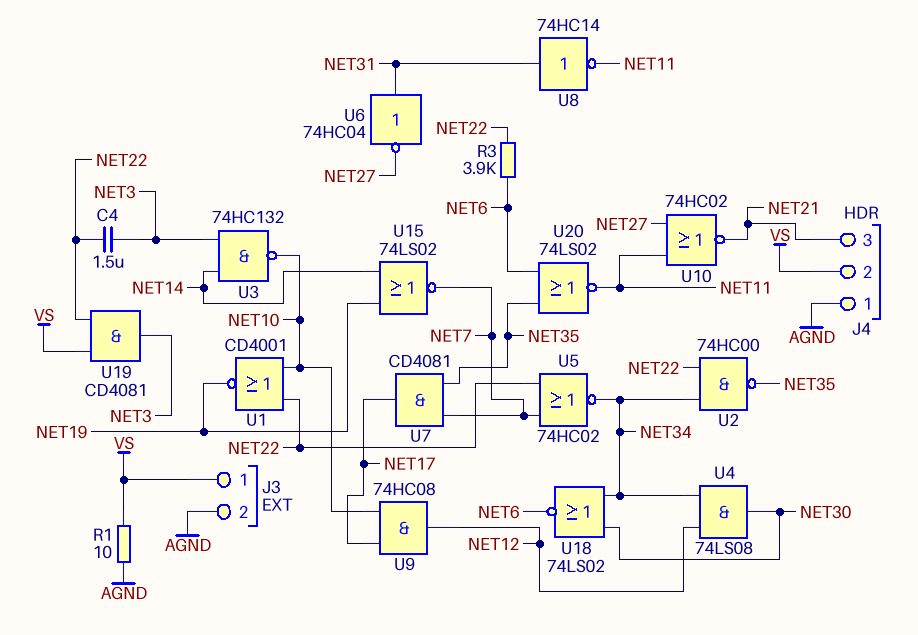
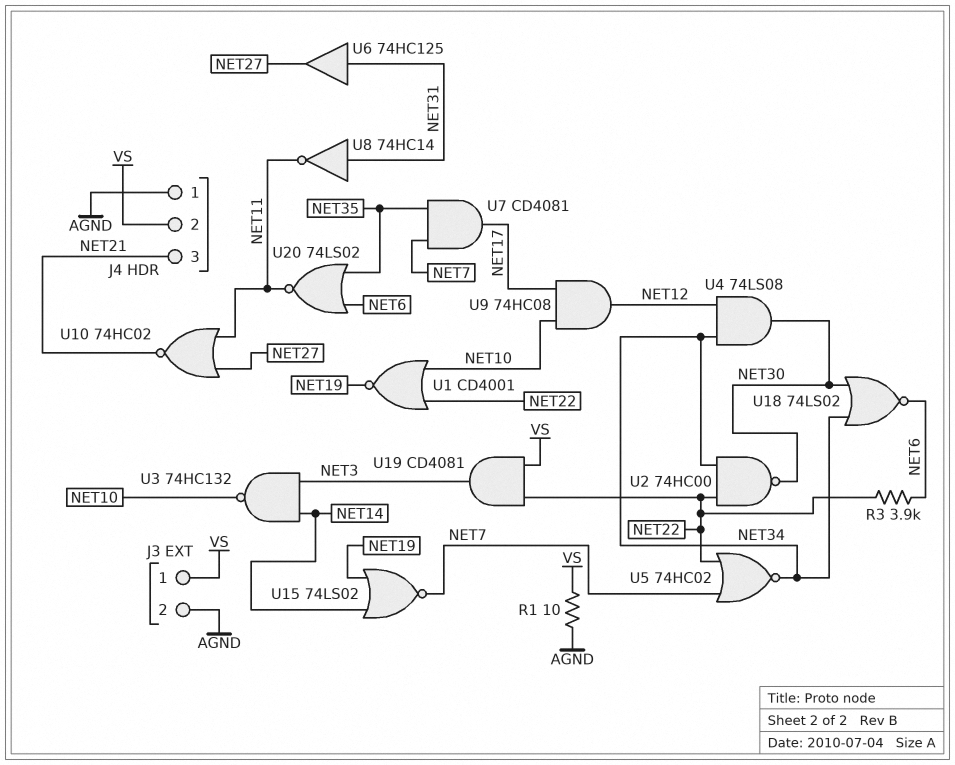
C4: 1.5uF (NET3, NET22) -> none
U2: NAND 74HC00 (in NET22, in NET34, out NET35) -> NAND 74HC00 (in NET22, in NET34, out NET30)
U6: NOT 74HC04 (in NET31, out NET27) -> buffer 74HC125 (in NET31, out NET27)

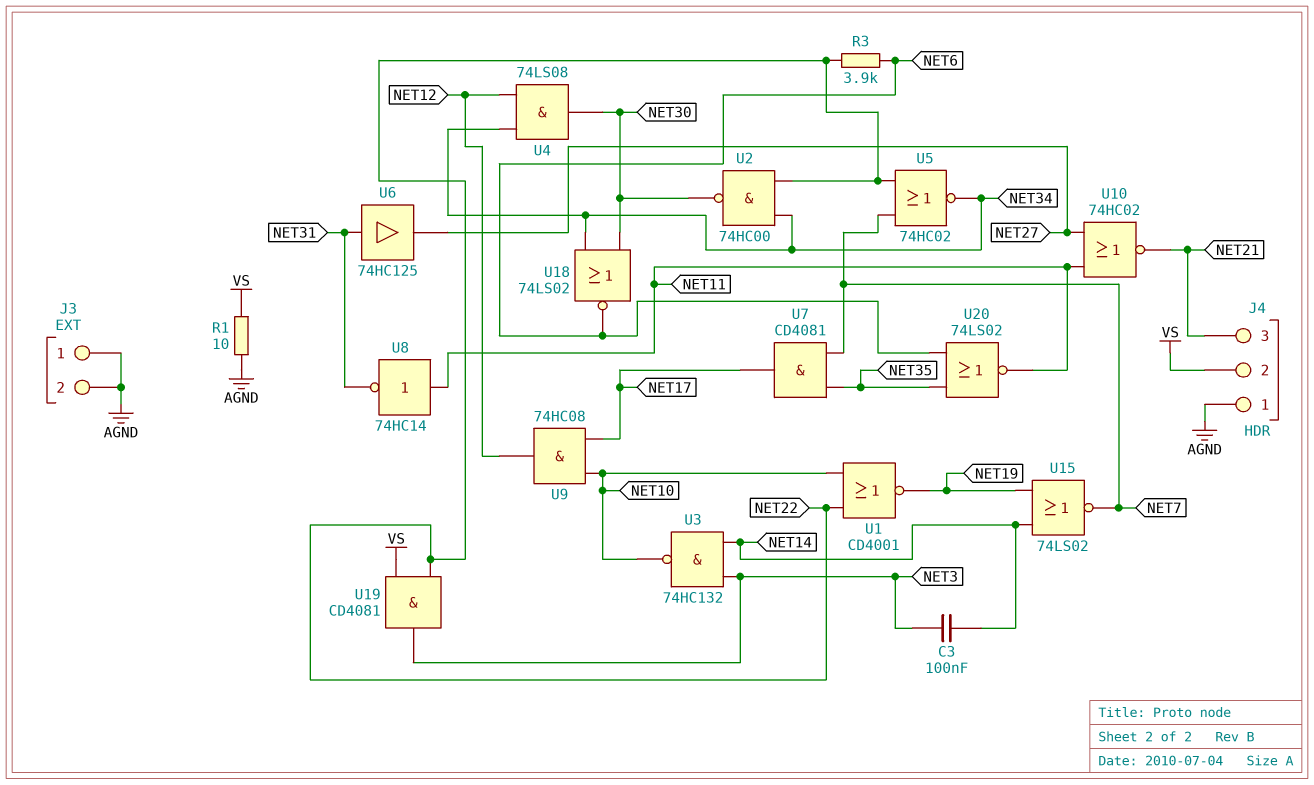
C3: none -> 100nF (NET3, NET14)
J3 pin 1: VS -> AGND
U8: NOT 74HC14 (in NET31, out NET11) -> NOT 74HC14 (in NET11, out NET31)

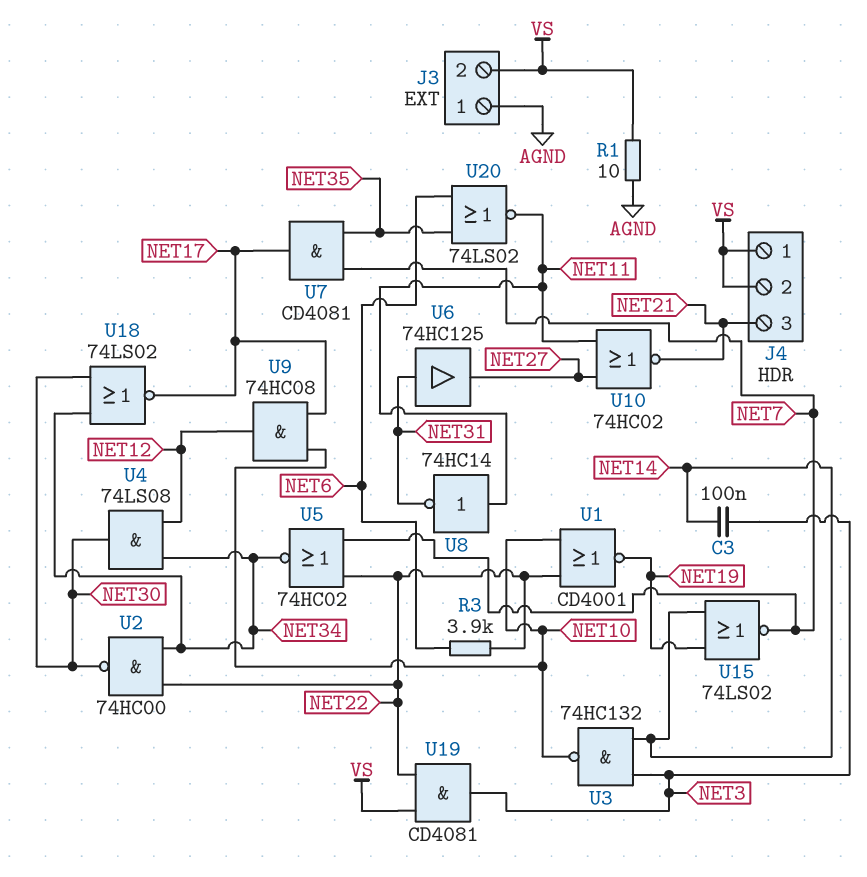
J3 pin 2: AGND -> VS
J4 pin 1: AGND -> VS
U18: NOR 74LS02 (in NET30, in NET34, out NET6) -> NOR 74LS02 (in NET30, in NET34, out NET17)

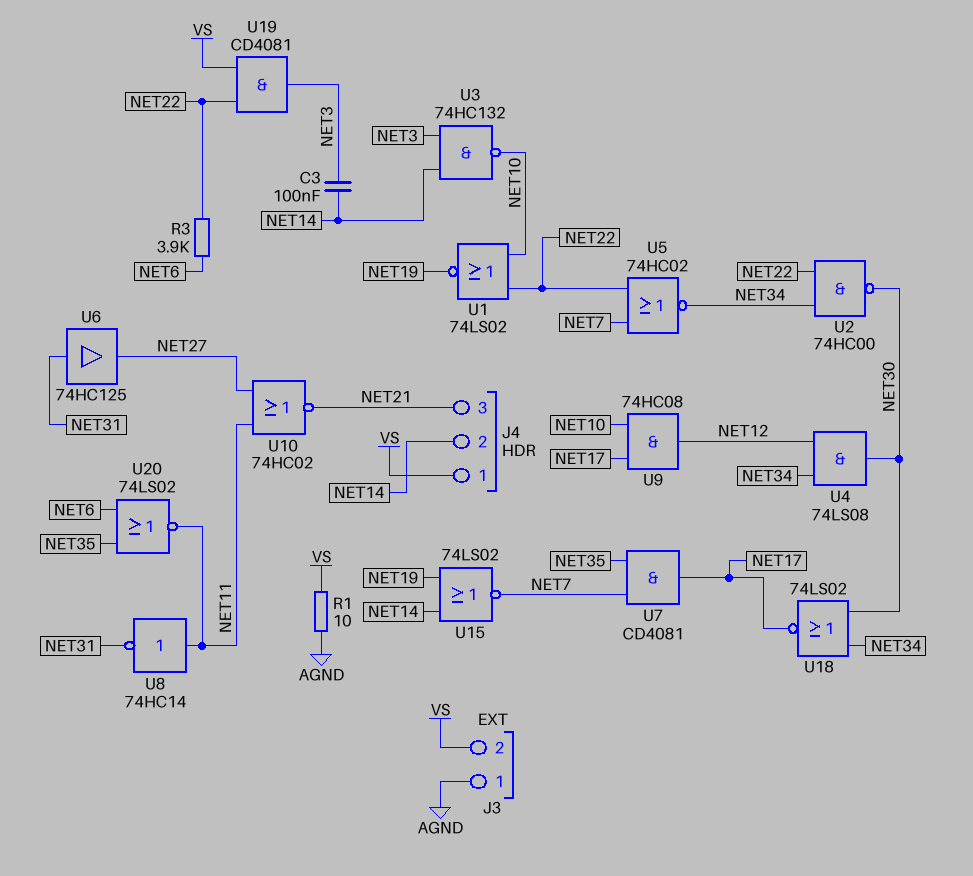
J4 pin 2: VS -> NET14
U1: NOR CD4001 (in NET10, in NET22, out NET19) -> NOR 74LS02 (in NET10, in NET22, out NET19)

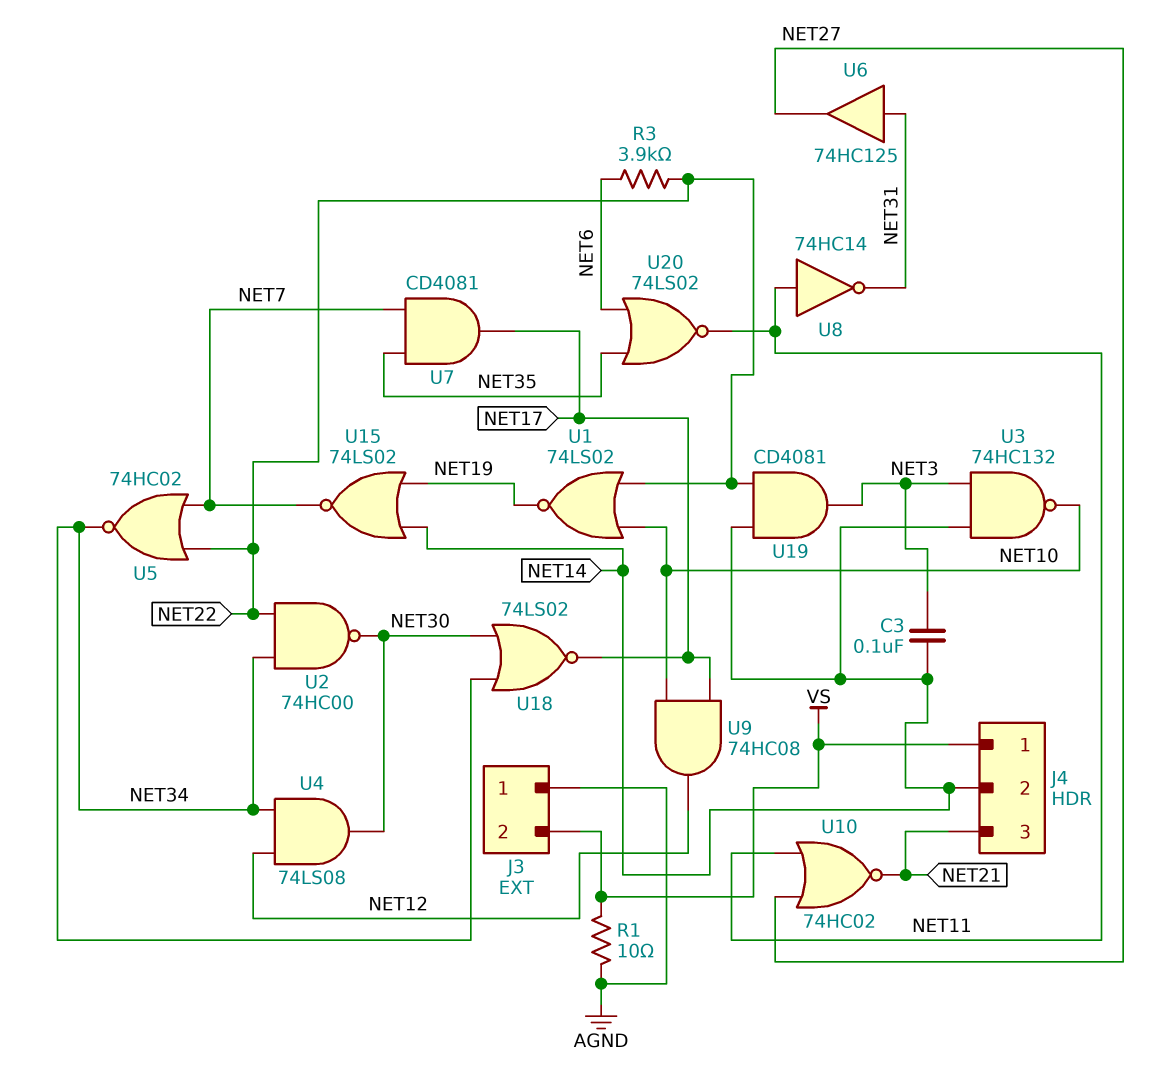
U19: AND CD4081 (in NET22, in VS, out NET3) -> AND CD4081 (in NET14, in NET22, out NET3)

